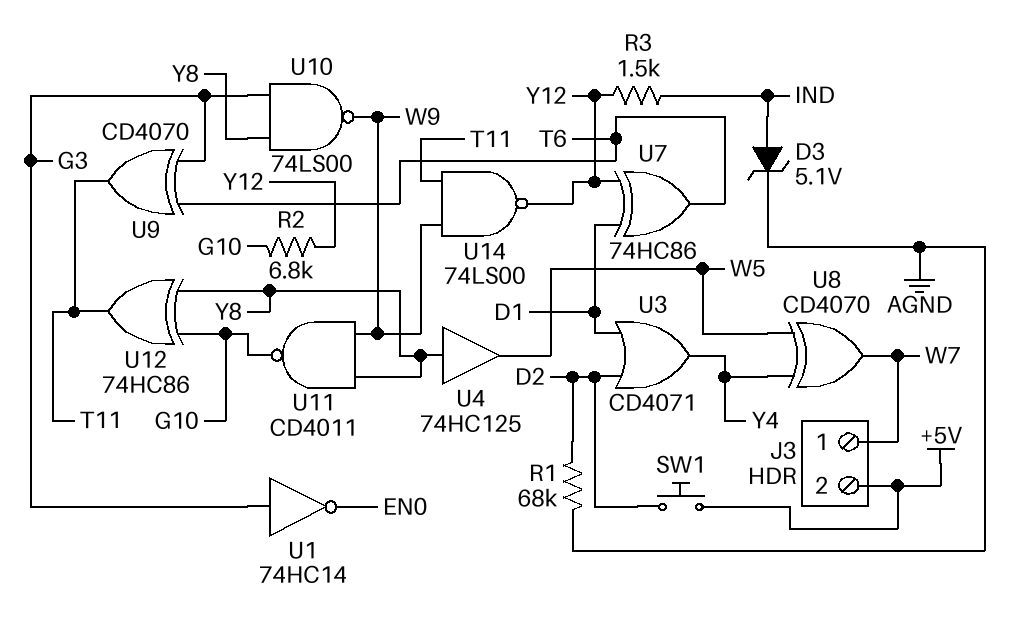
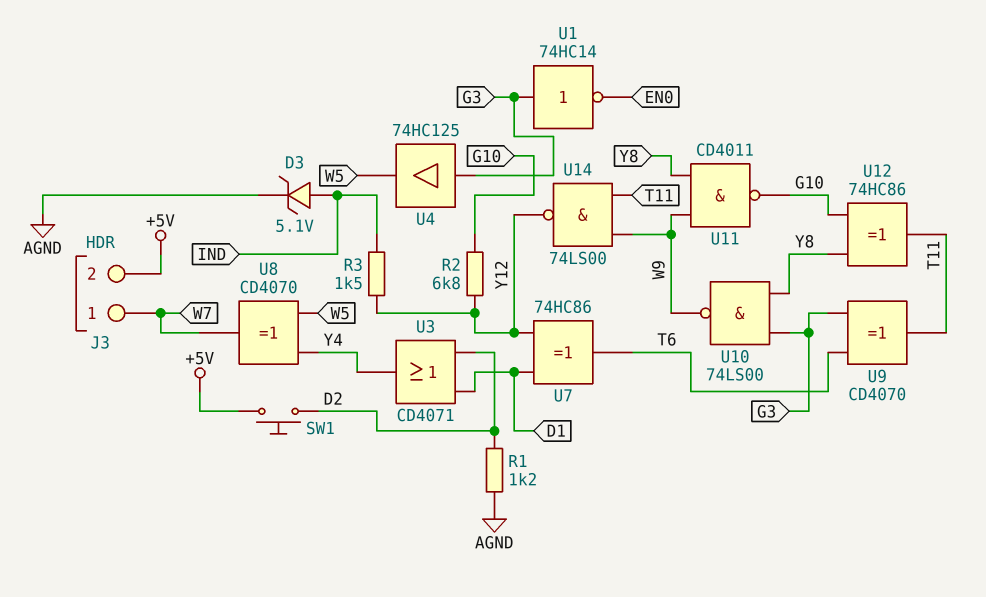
R1: 68k (AGND, D2) -> 1.2k (AGND, D2)
U4: buffer 74HC125 (in Y8, out W5) -> buffer 74HC125 (in G3, out W5)

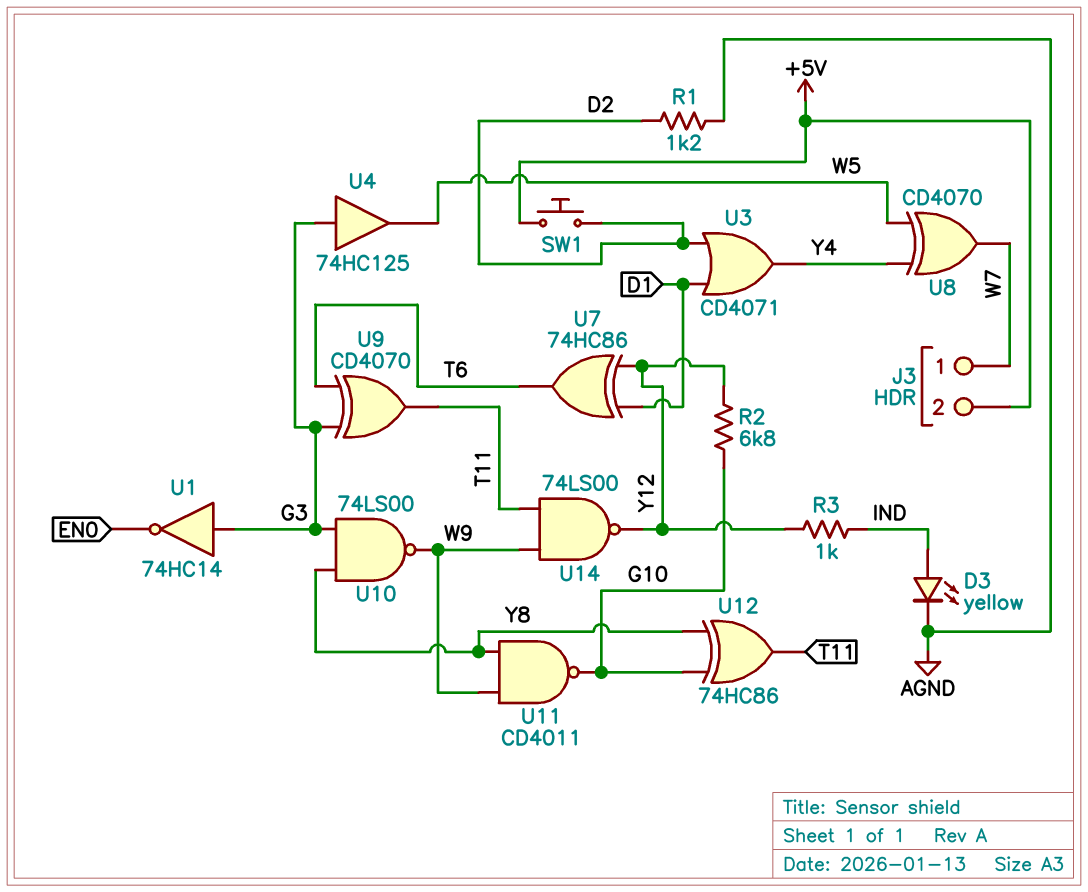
D3: zener 5.1V (A IND, K AGND) -> LED yellow (A IND, K AGND)
R3: 1.5k (IND, Y12) -> 1k (IND, Y12)

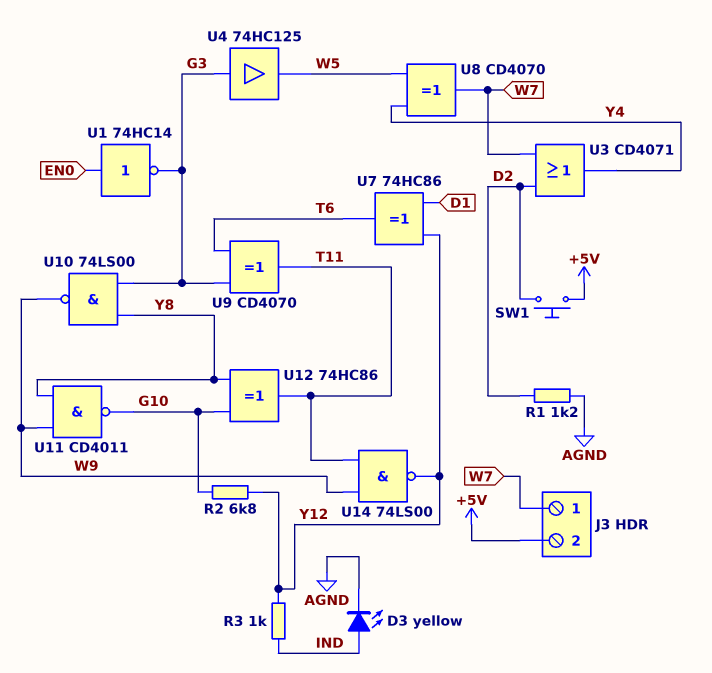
U1: NOT 74HC14 (in G3, out EN0) -> NOT 74HC14 (in EN0, out G3)
U3: OR CD4071 (in D1, in D2, out Y4) -> OR CD4071 (in D2, in W7, out Y4)

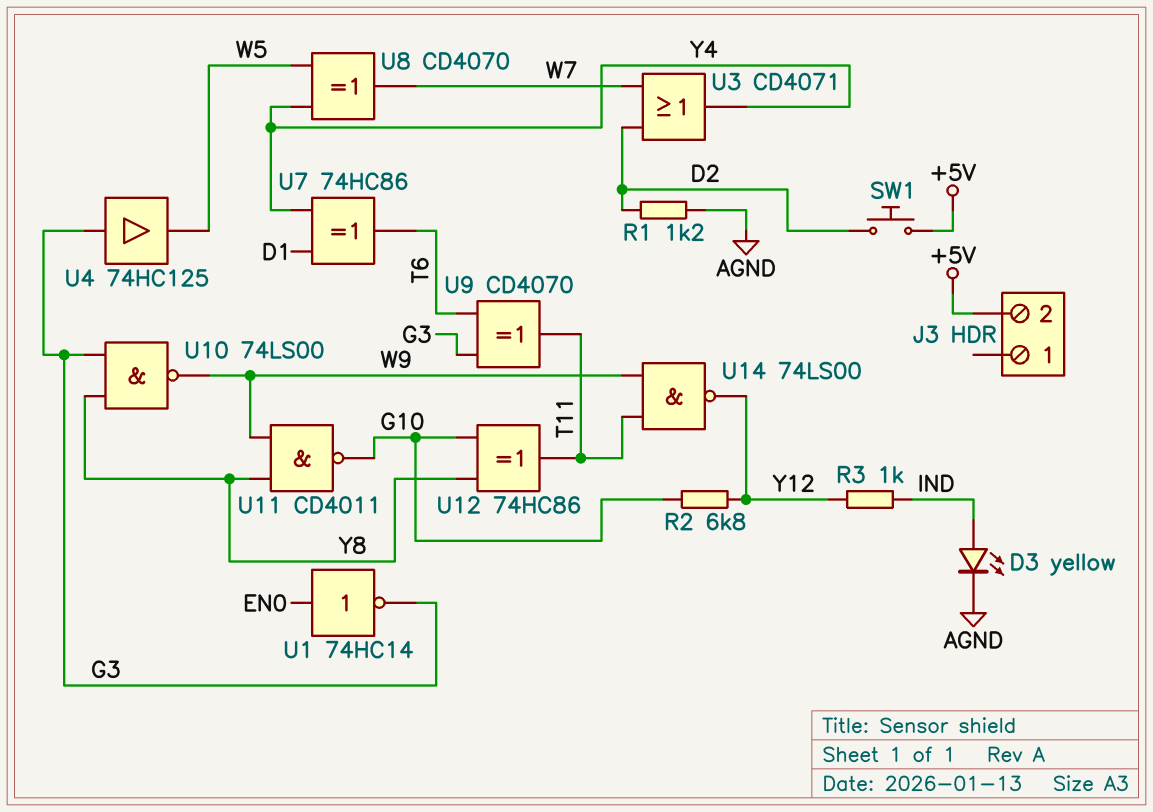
J3 pin 1: W7 -> none
U7: XOR 74HC86 (in D1, in Y12, out T6) -> XOR 74HC86 (in D1, in Y4, out T6)

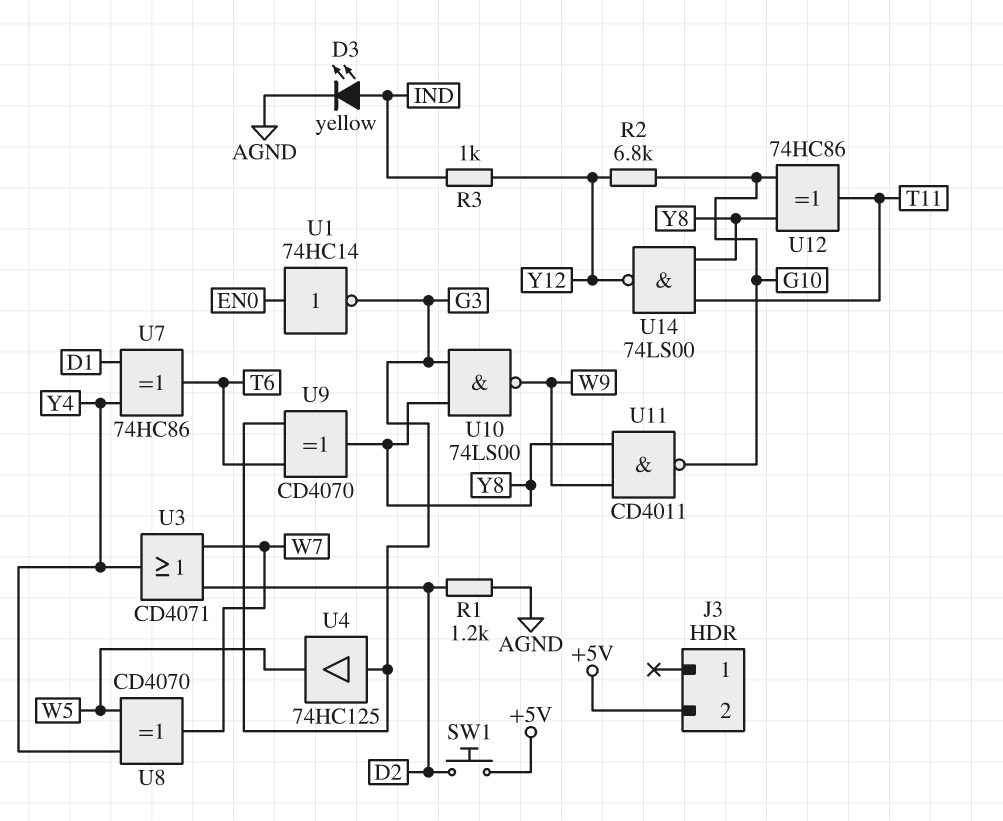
U9: XOR CD4070 (in G3, in T6, out T11) -> XOR CD4070 (in G3, in T6, out Y8)
U14: NAND 74LS00 (in T11, in W9, out Y12) -> NAND 74LS00 (in T11, in Y8, out Y12)

